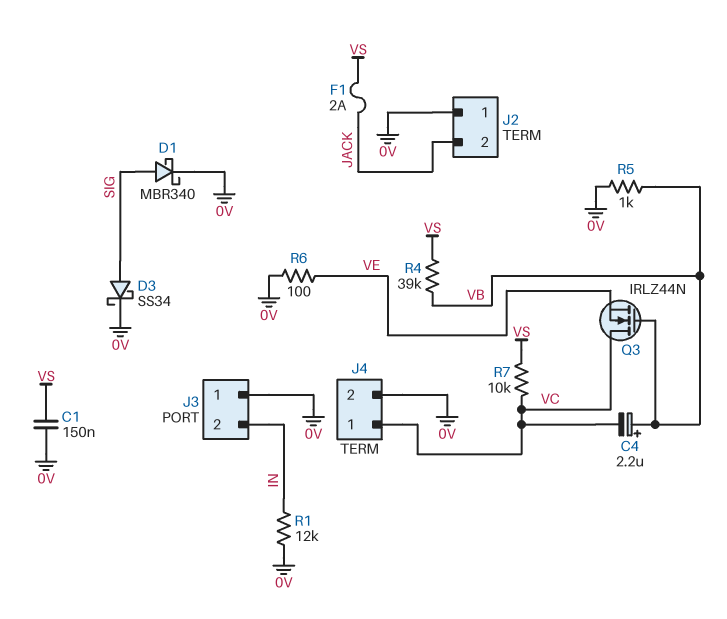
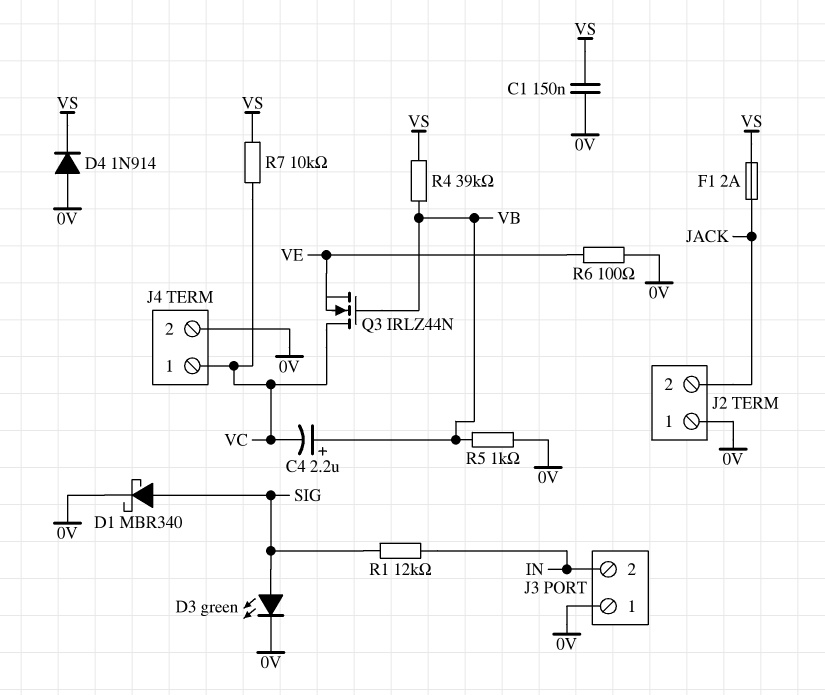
D3: schottky SS34 (A SIG, K 0V) -> LED green (A SIG, K 0V)
D4: none -> diode 1N914 (A 0V, K VS)
R1: 12k (0V, IN) -> 12k (IN, SIG)

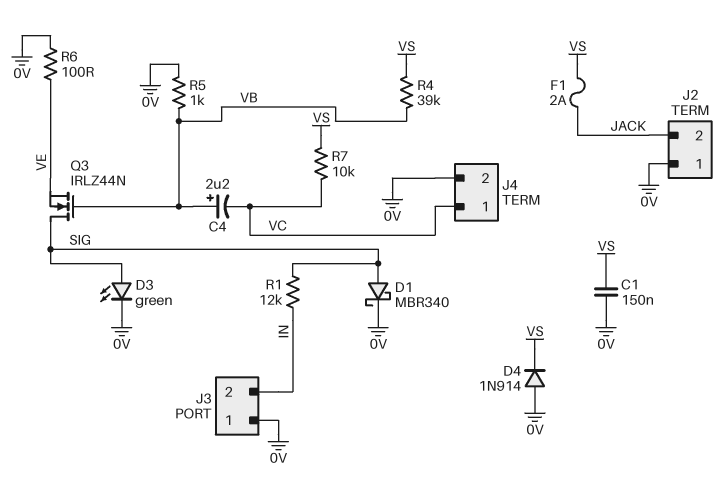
Q3: NMOS IRLZ44N (G VB, D VC, S VE) -> NMOS IRLZ44N (G VB, D SIG, S VE)

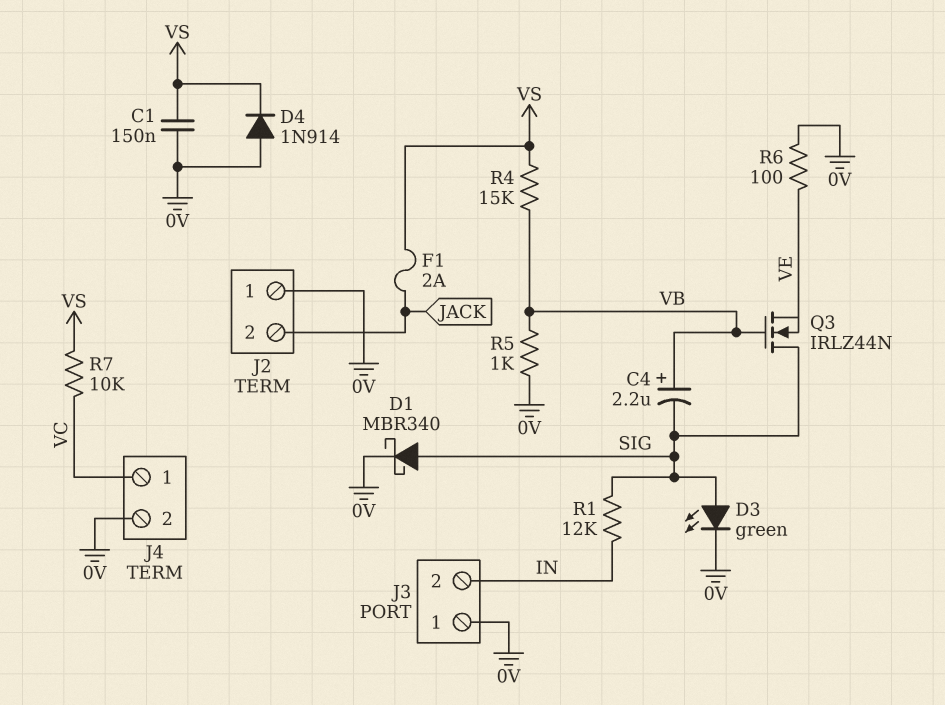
C4: 2.2uF (plus VB, minus VC) -> 2.2uF (plus VB, minus SIG)
R4: 39k (VB, VS) -> 15k (VB, VS)

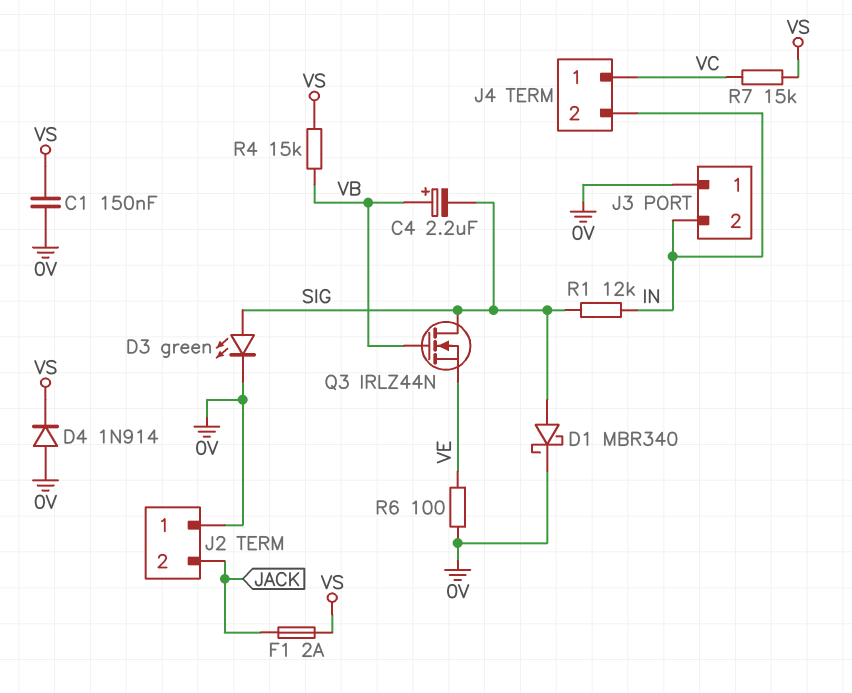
J4 pin 2: 0V -> IN
R5: 1k (0V, VB) -> none
R7: 10k (VC, VS) -> 15k (VC, VS)

